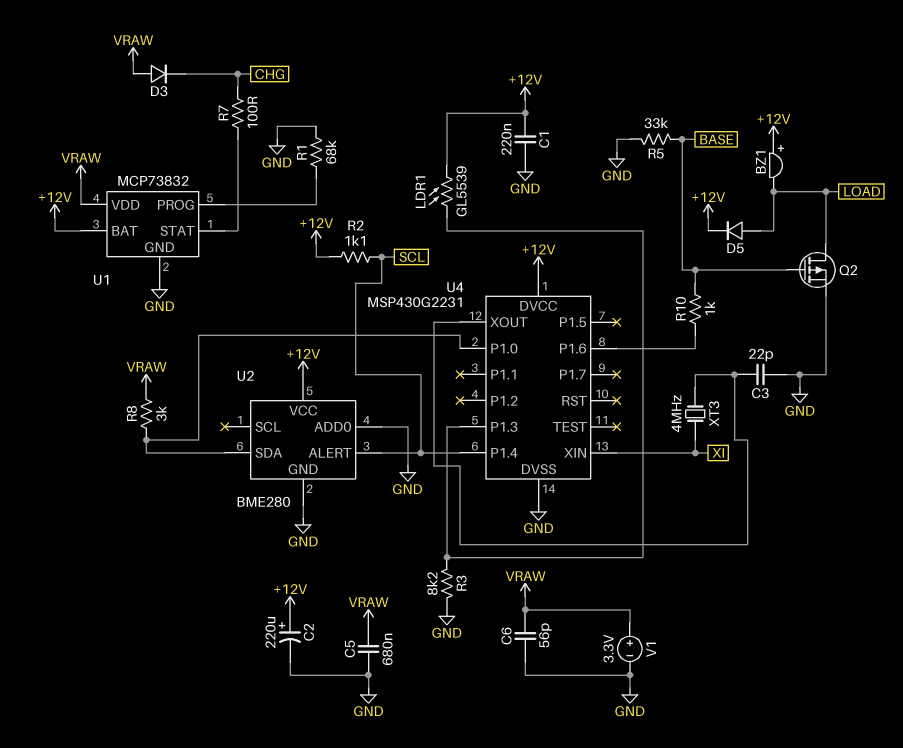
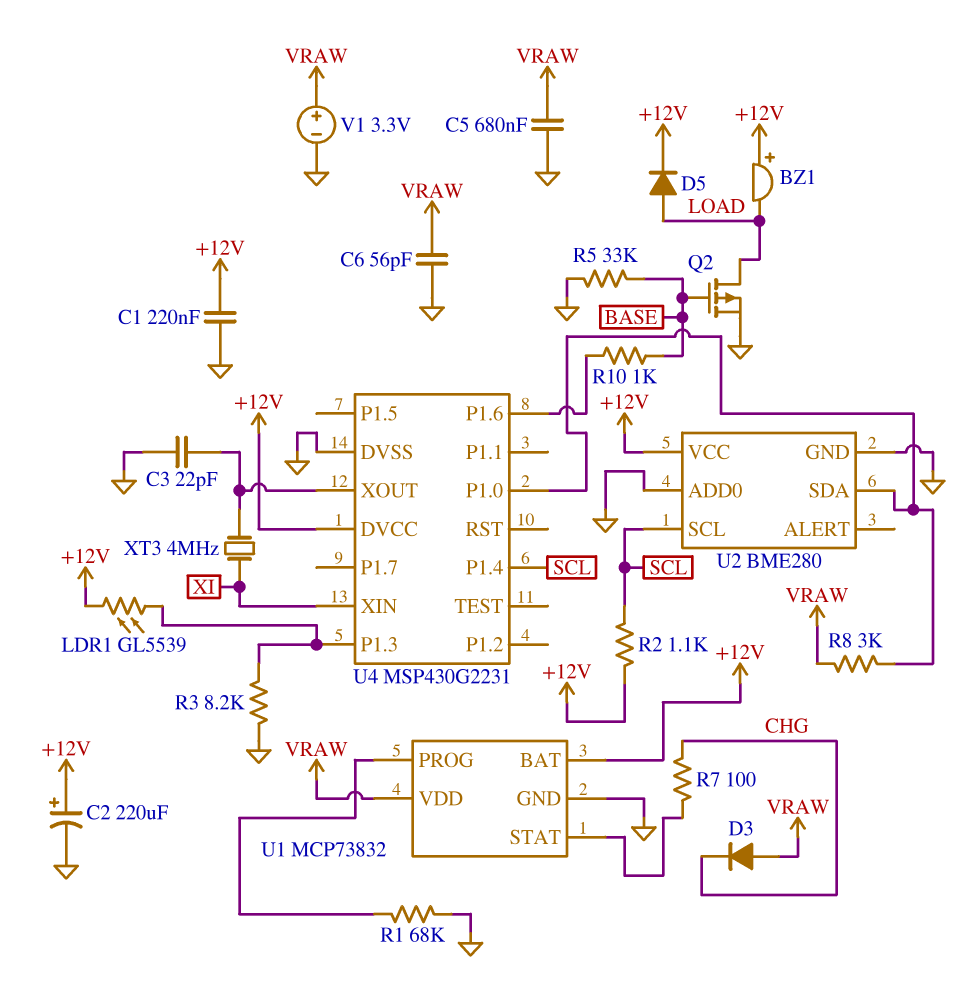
U2 pin ALERT: SCL -> none
U2 pin SCL: none -> SCL

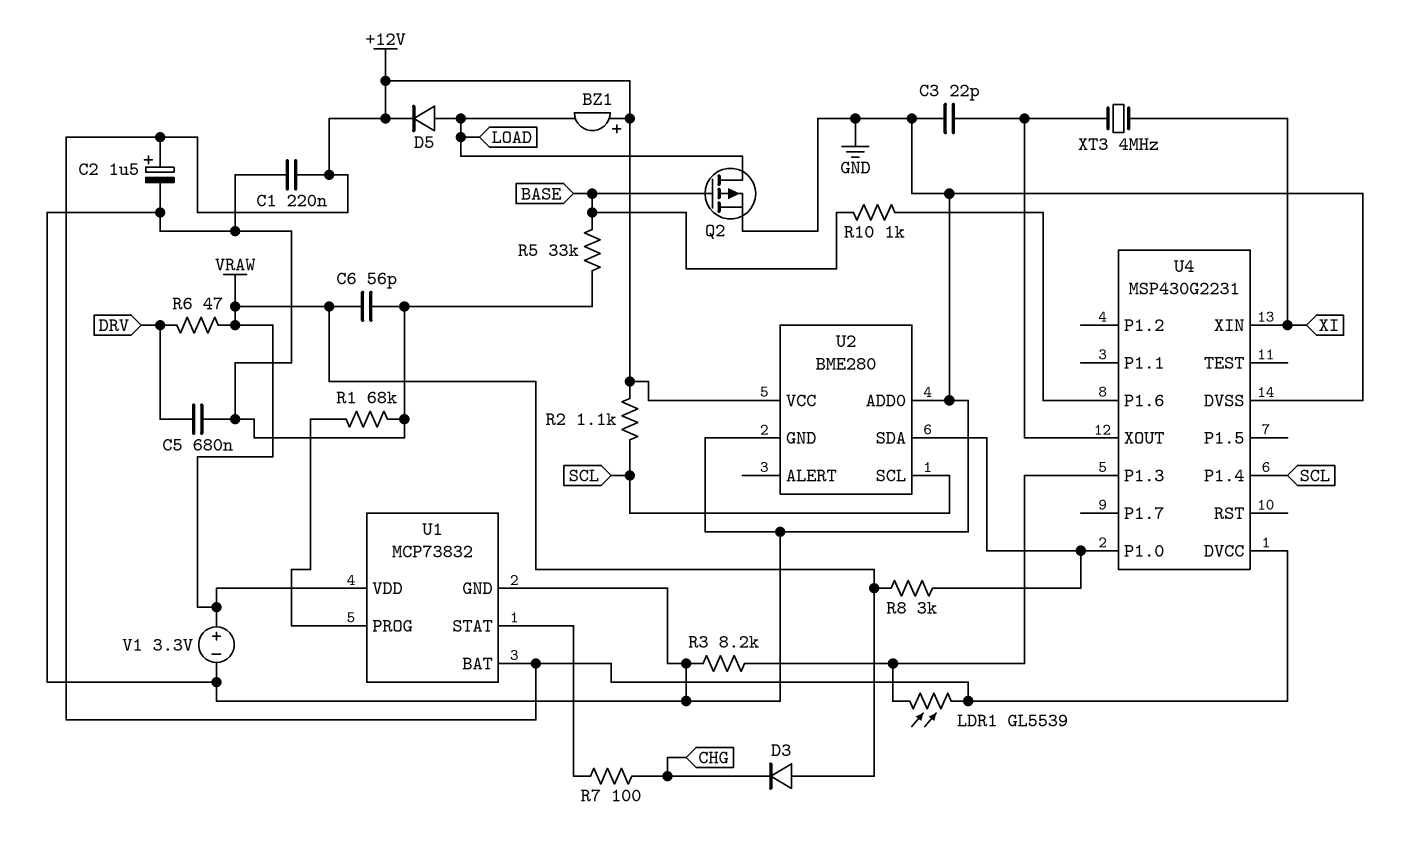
C2: 220uF (plus +12V, minus GND) -> 1.5uF (plus +12V, minus GND)
C5: 680nF (GND, VRAW) -> 680nF (DRV, GND)
R6: none -> 47 (DRV, VRAW)

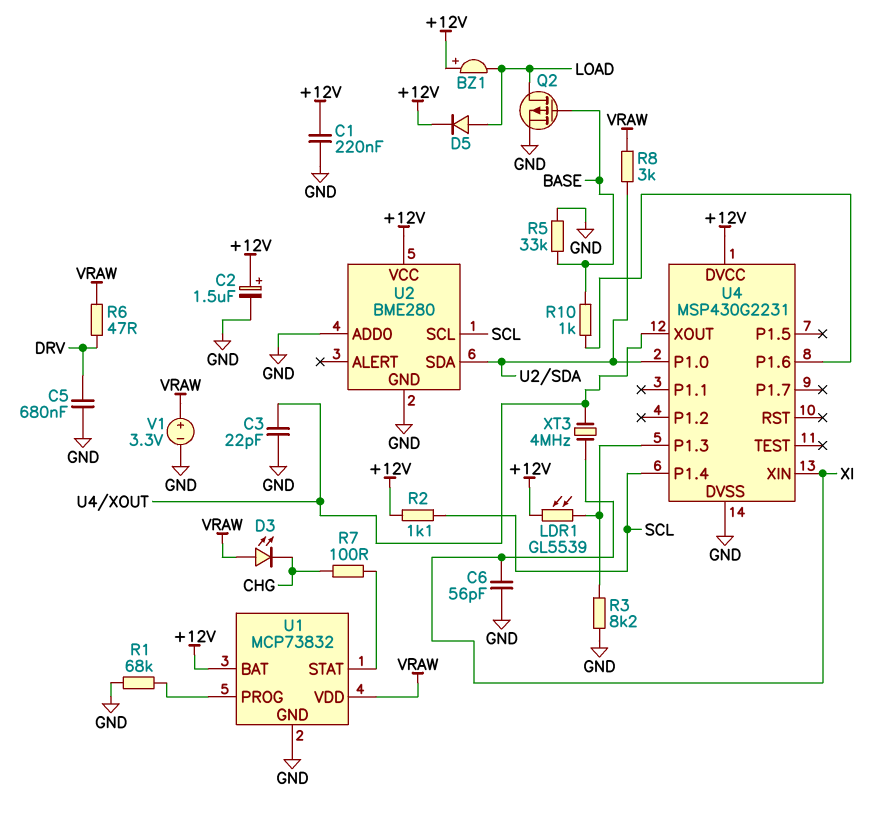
C6: 56pF (GND, VRAW) -> 56pF (GND, XI)
D3: diode (A VRAW, K CHG) -> LED (A VRAW, K CHG)

